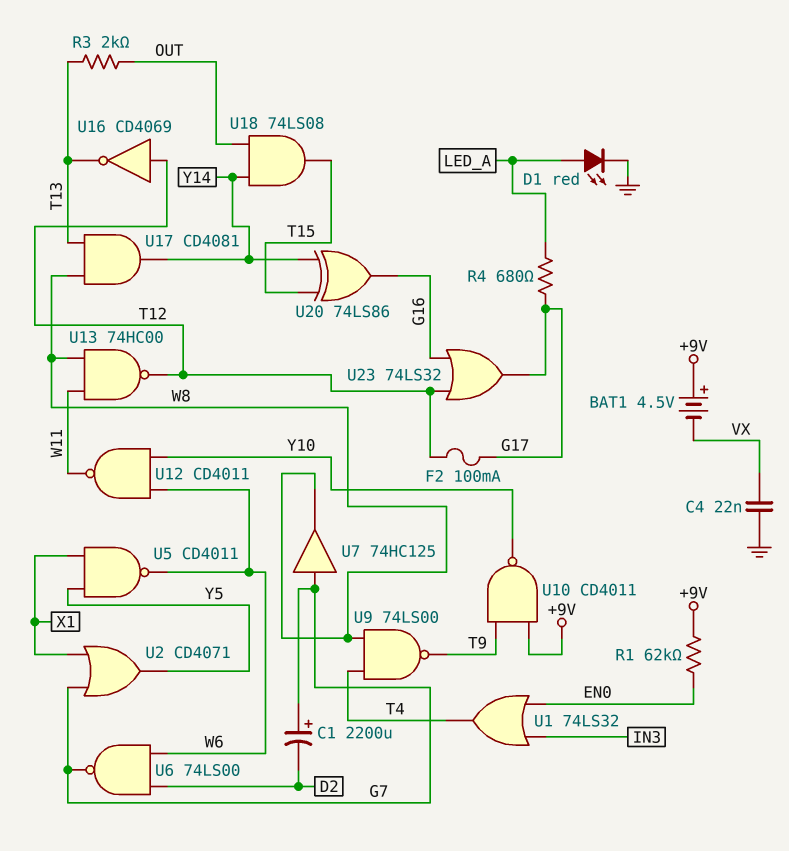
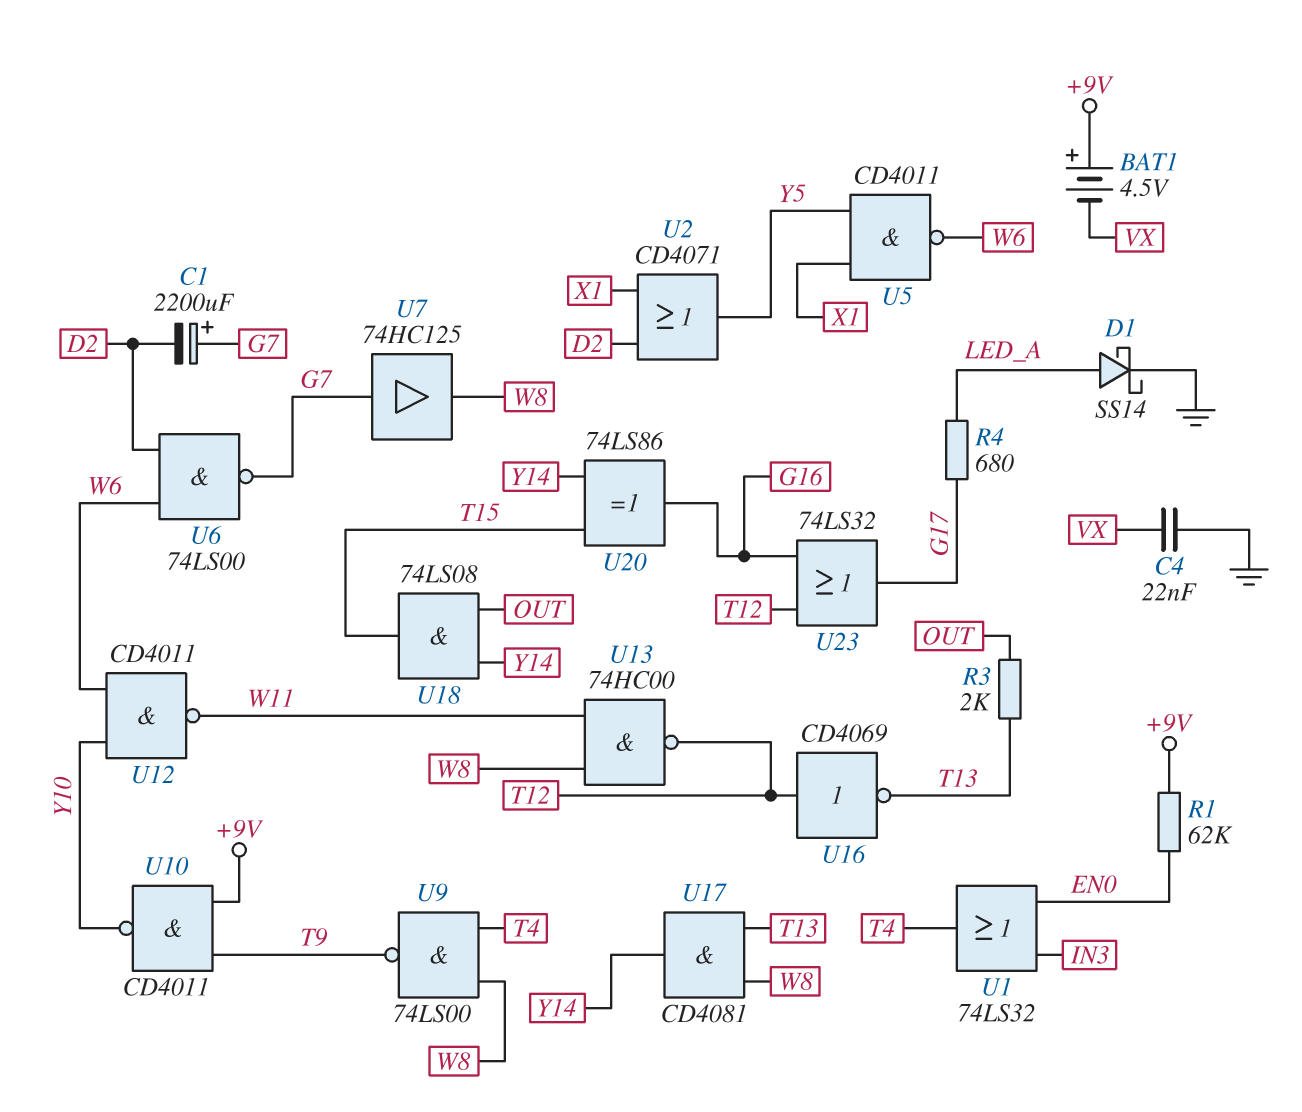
D1: LED red (A LED_A, K GND) -> schottky SS14 (A LED_A, K GND)
F2: 100mA (G17, T12) -> none
U2: OR CD4071 (in G7, in X1, out Y5) -> OR CD4071 (in D2, in X1, out Y5)

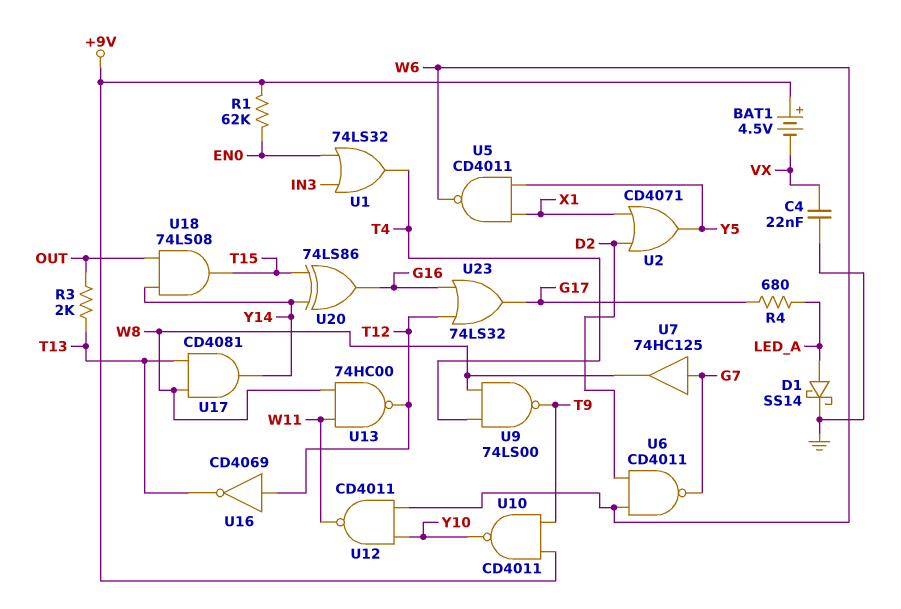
C1: 2200uF (plus G7, minus D2) -> none
U6: NAND 74LS00 (in D2, in W6, out G7) -> NAND CD4011 (in D2, in W6, out G7)

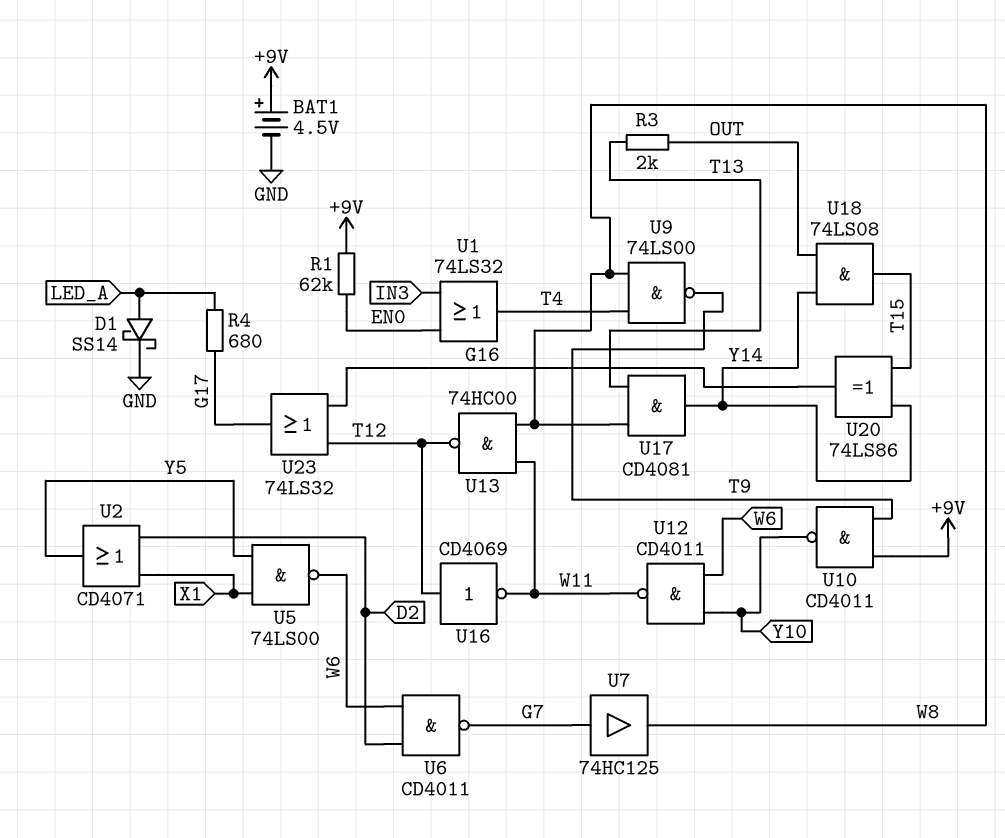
BAT1: 4.5V (plus +9V, minus VX) -> 4.5V (plus +9V, minus GND)
C4: 22nF (GND, VX) -> none
U5: NAND CD4011 (in X1, in Y5, out W6) -> NAND 74LS00 (in X1, in Y5, out W6)
U16: NOT CD4069 (in T12, out T13) -> NOT CD4069 (in T12, out W11)

